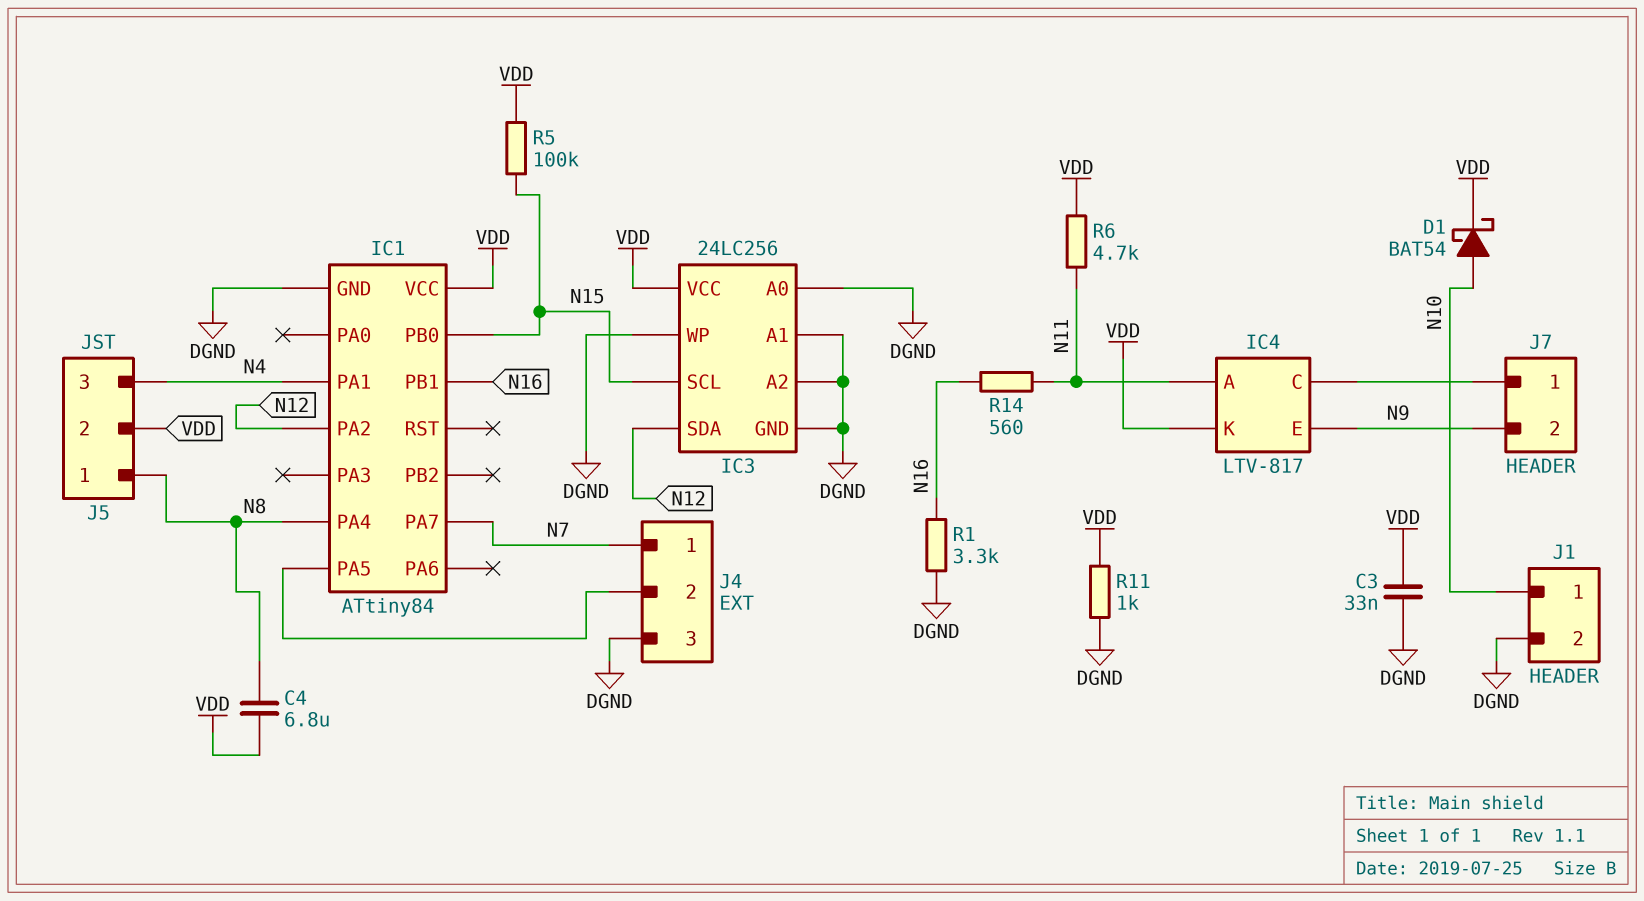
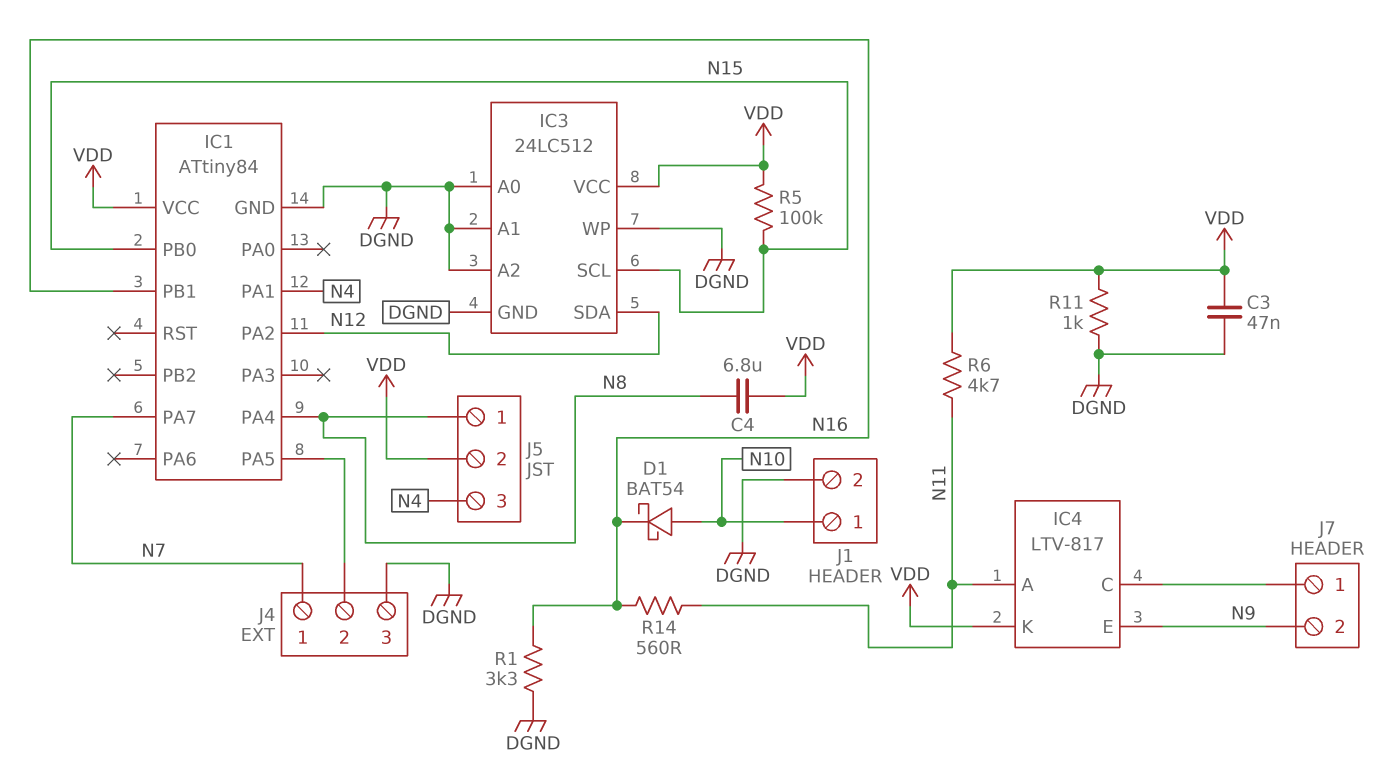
C3: 33nF (DGND, VDD) -> 47nF (DGND, VDD)
D1: schottky BAT54 (A N10, K VDD) -> schottky BAT54 (A N10, K N16)
IC3: 24LC256 -> 24LC512

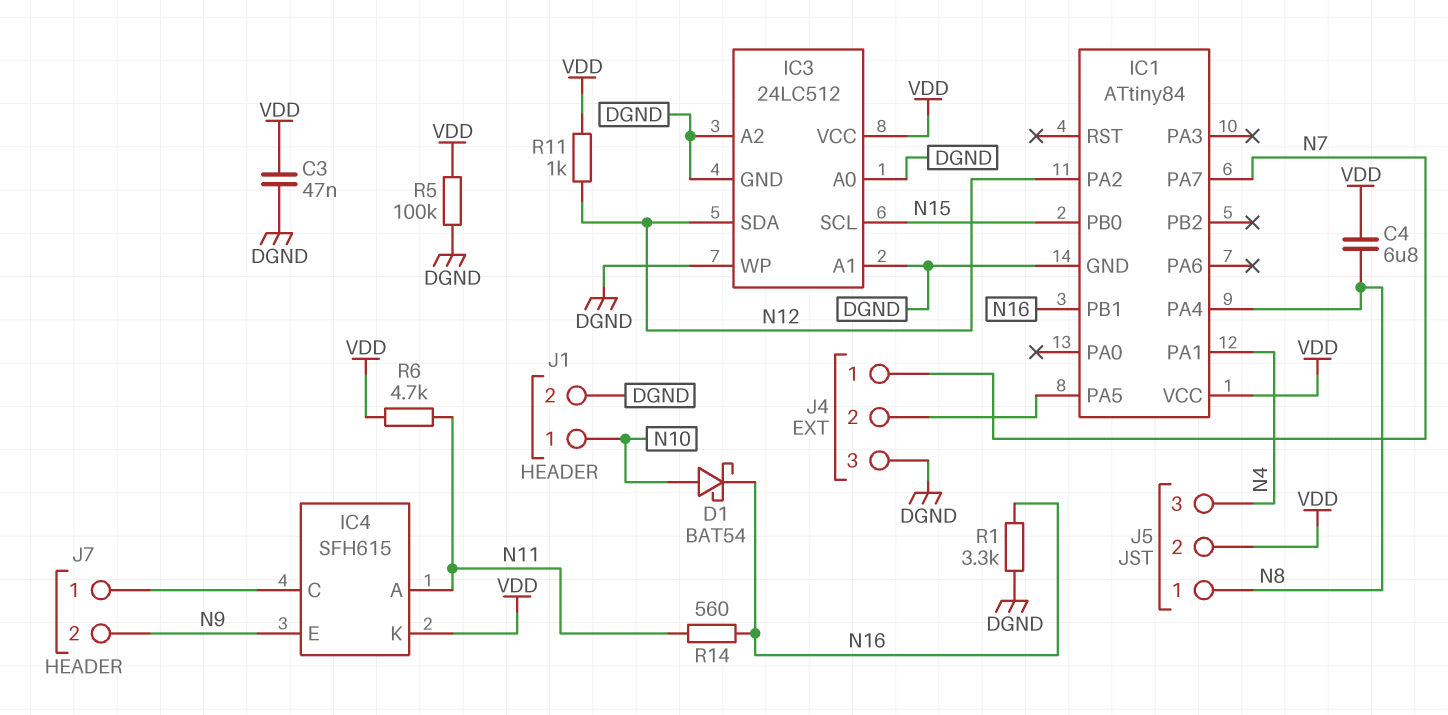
IC4: LTV-817 -> SFH615
R5: 100k (N15, VDD) -> 100k (DGND, VDD)
R11: 1k (DGND, VDD) -> 1k (N12, VDD)

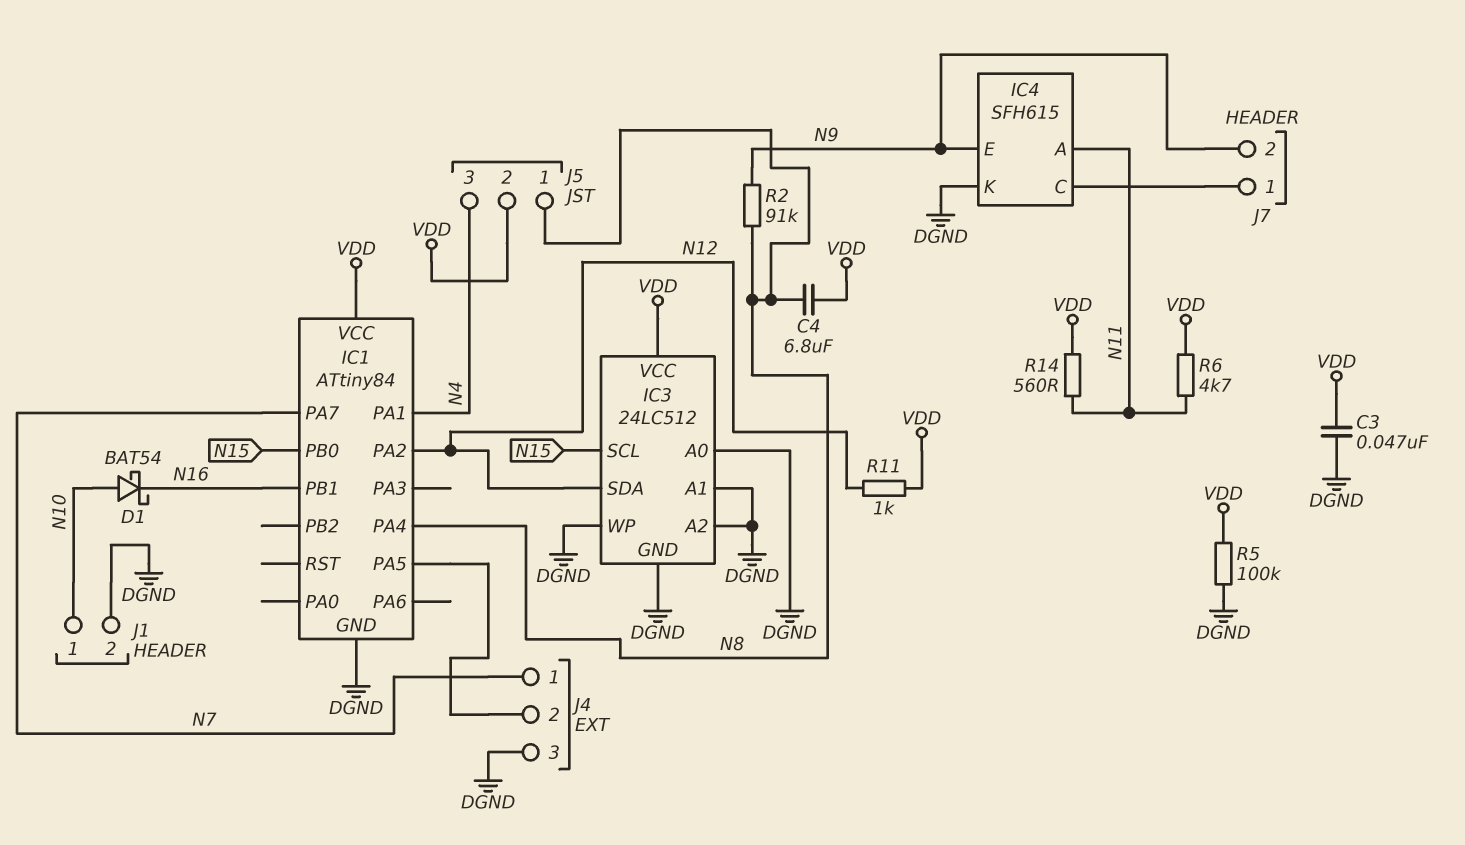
IC4 pin K: VDD -> DGND
R1: 3.3k (DGND, N16) -> none
R2: none -> 91k (N8, N9)
R14: 560 (N11, N16) -> 560 (N11, VDD)

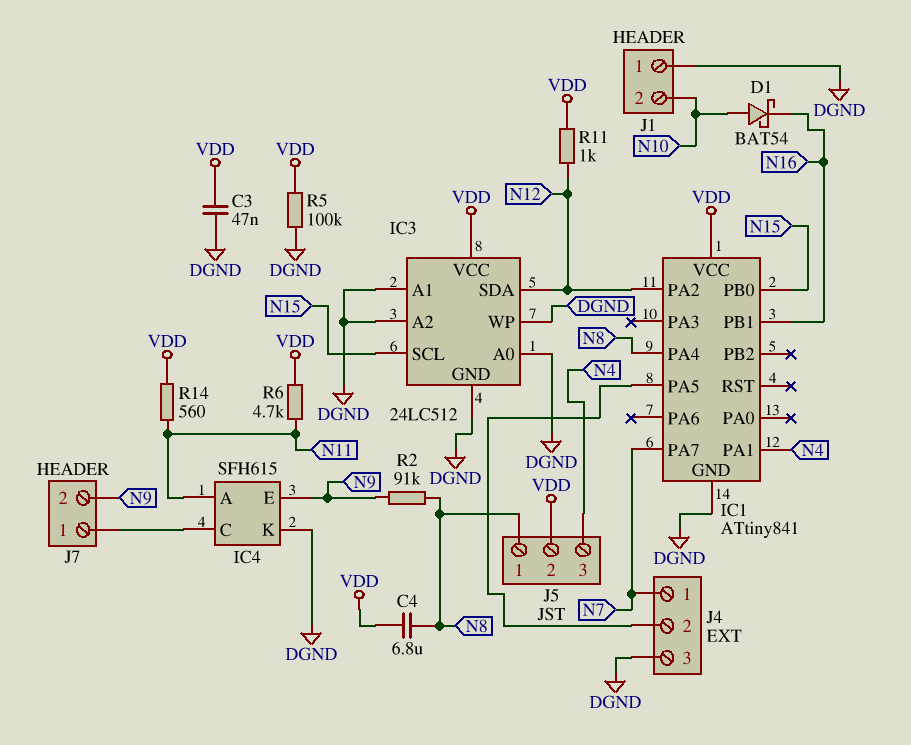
IC1: ATtiny84 -> ATtiny841
J1 pin 1: N10 -> DGND
J1 pin 2: DGND -> N10

